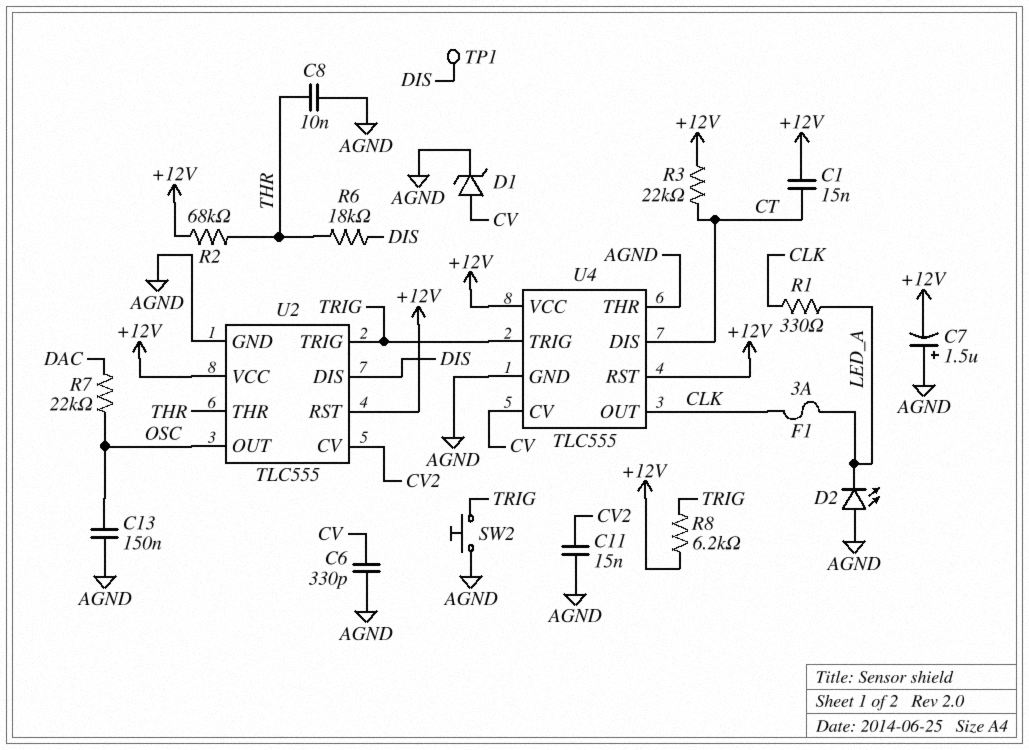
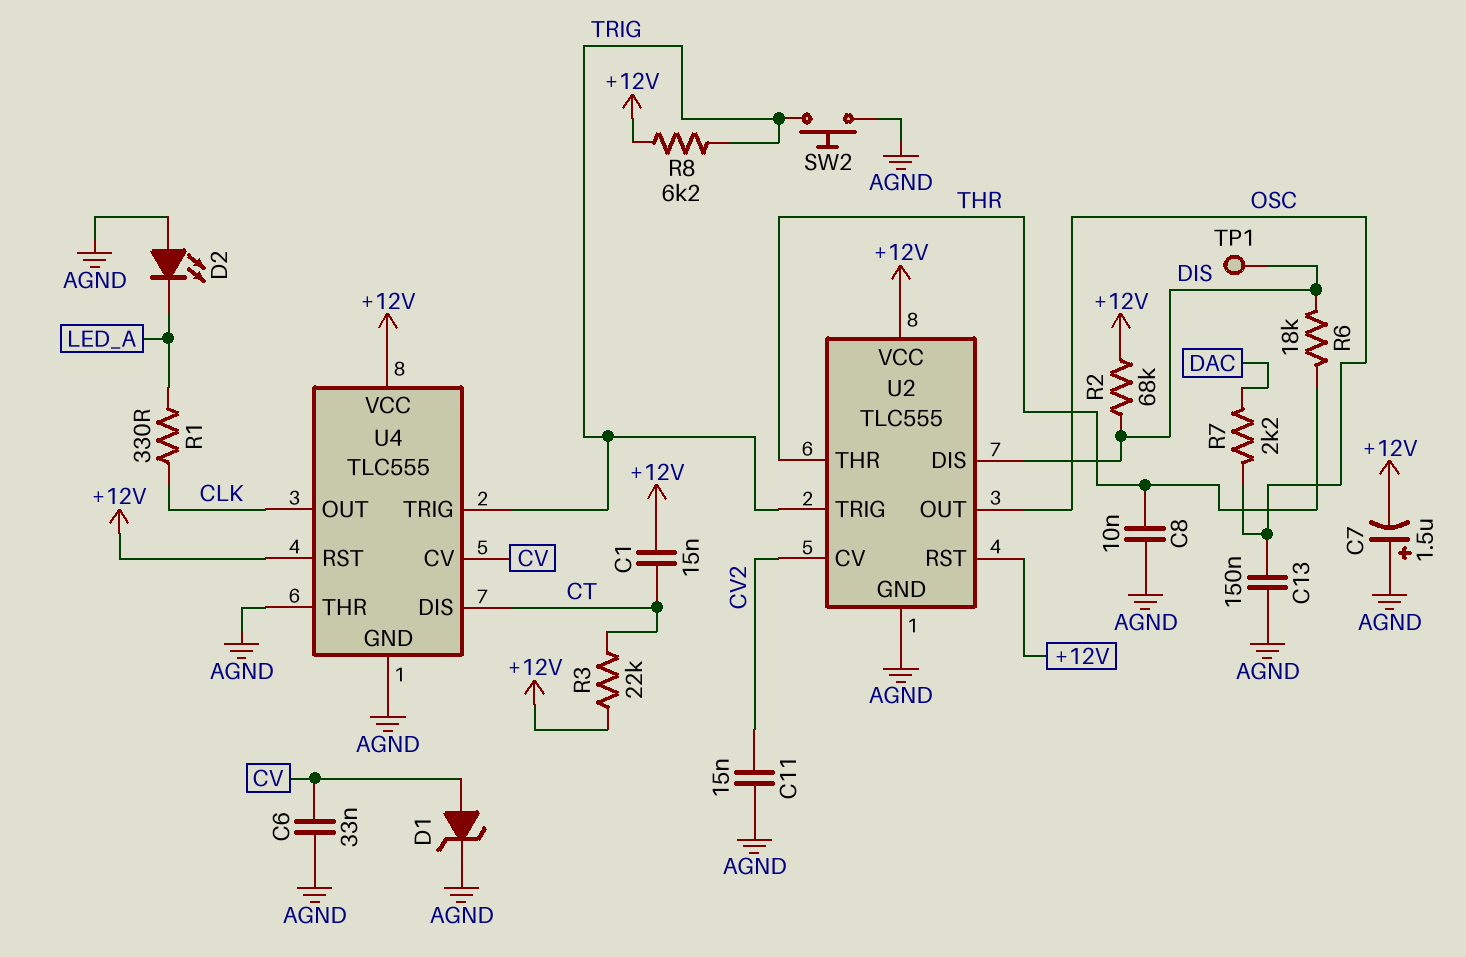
C6: 330pF (AGND, CV) -> 33nF (AGND, CV)
F1: 3A (CLK, LED_A) -> none
R2: 68k (+12V, THR) -> 68k (+12V, DIS)
R7: 22k (DAC, OSC) -> 2.2k (DAC, OSC)

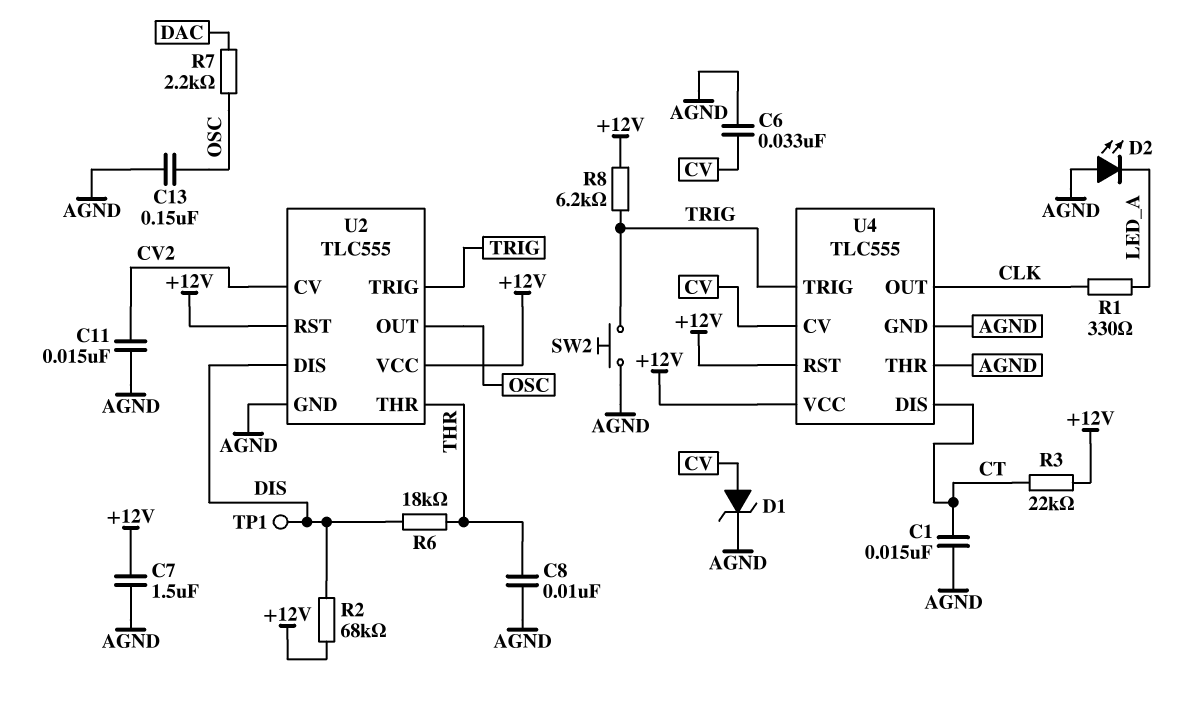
C1: 15nF (+12V, CT) -> 15nF (AGND, CT)
C7: 1.5uF (plus AGND, minus +12V) -> 1.5uF (+12V, AGND)

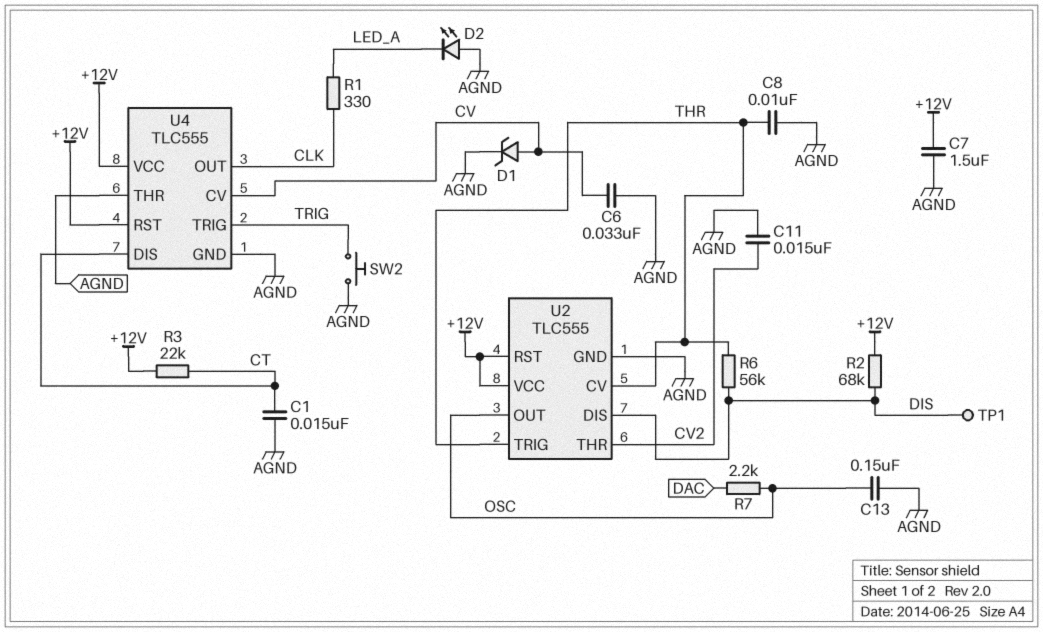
R6: 18k (DIS, THR) -> 56k (DIS, THR)
R8: 6.2k (+12V, TRIG) -> none
U2 pin CV: CV2 -> THR
U2 pin THR: THR -> CV2
U2 pin TRIG: TRIG -> THR

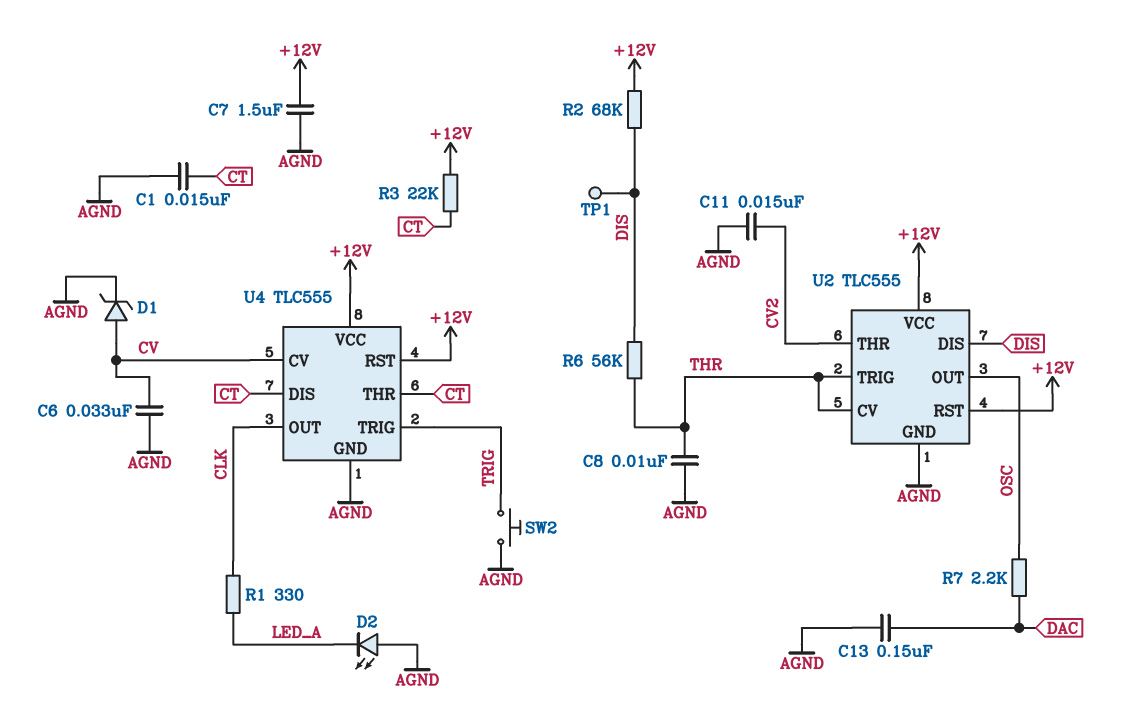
C13: 150nF (AGND, OSC) -> 150nF (AGND, DAC)
U4 pin THR: AGND -> CT

